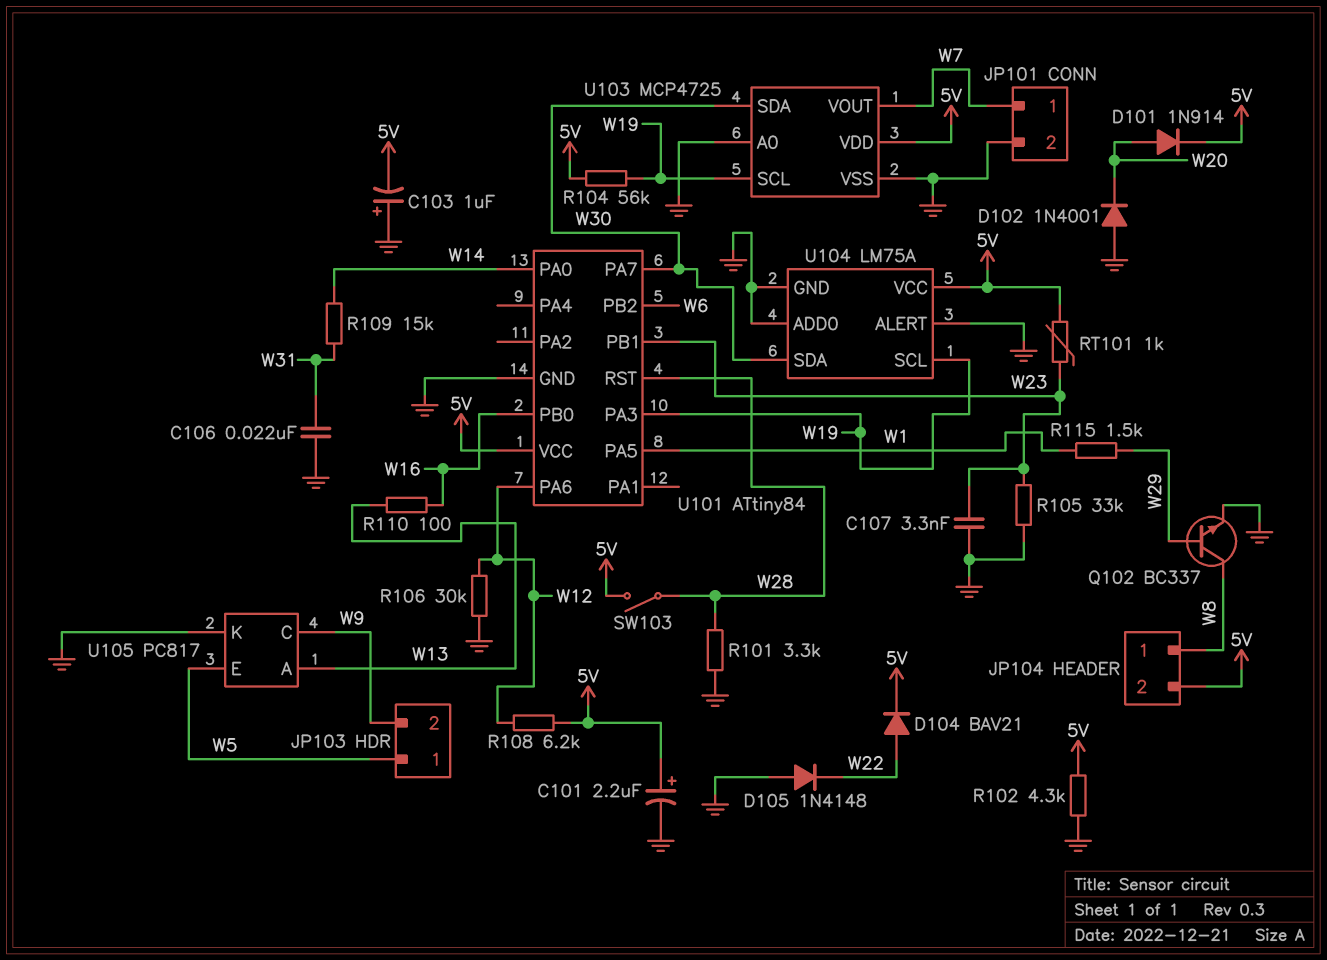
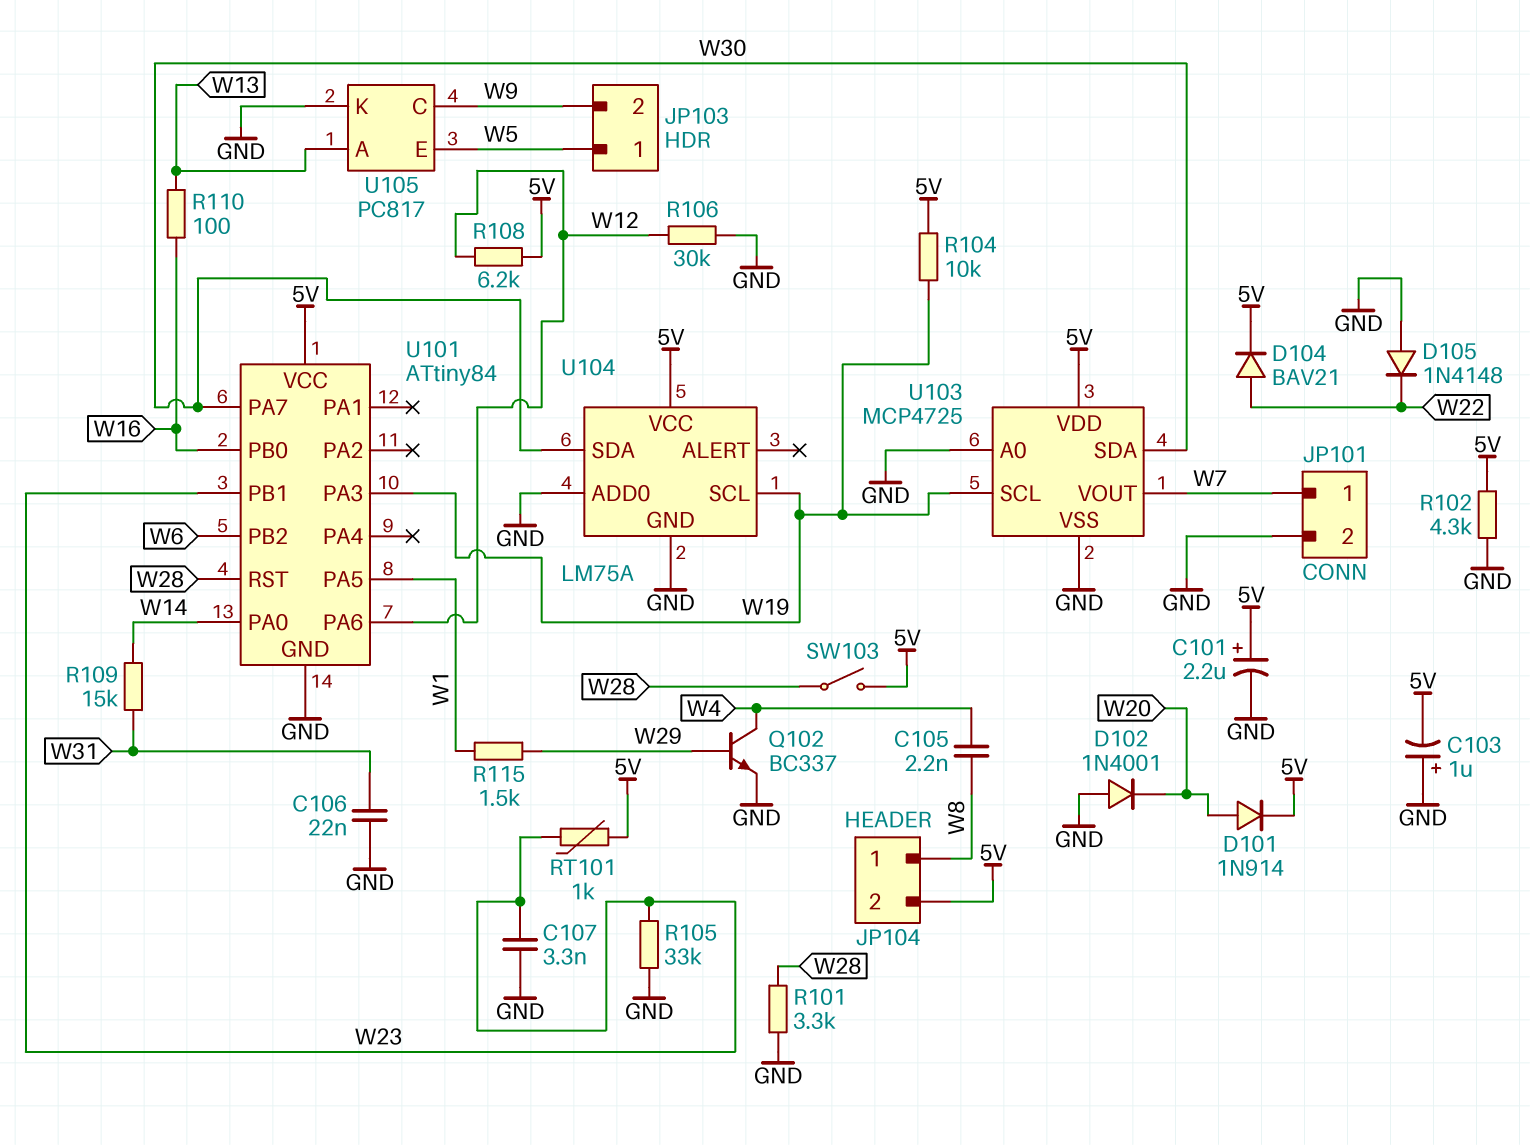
C105: none -> 2.2nF (W4, W8)
Q102: NPN BC337 (B W29, C W8, E GND) -> NPN BC337 (B W29, C W4, E GND)
R104: 56k (5V, W19) -> 10k (5V, W19)
U104 pin ALERT: GND -> none

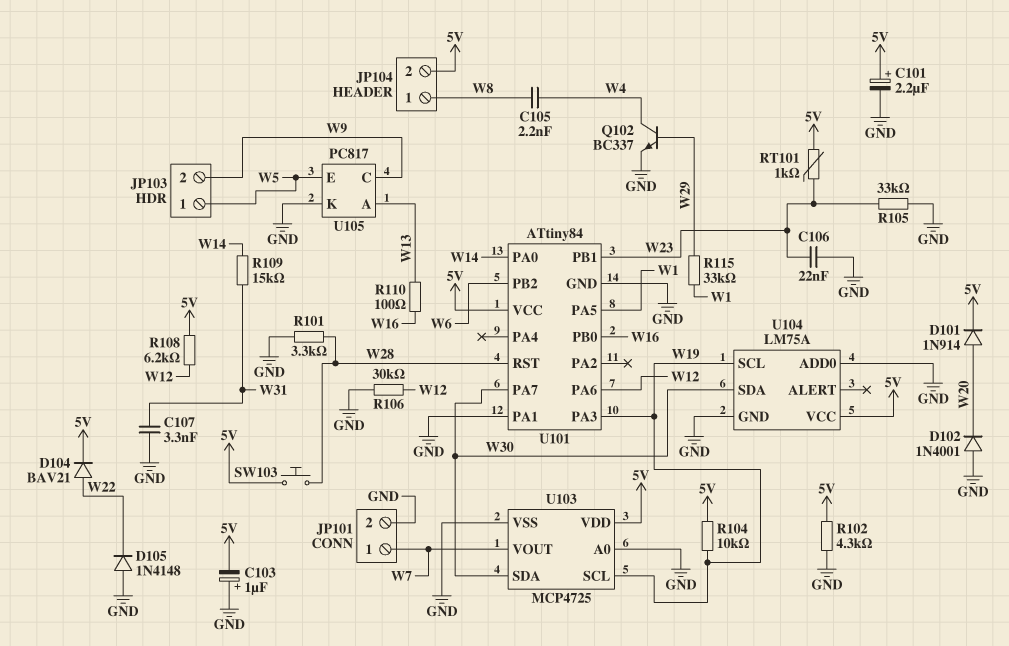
C106: 22nF (GND, W31) -> 22nF (GND, W23)
C107: 3.3nF (GND, W23) -> 3.3nF (GND, W31)
R115: 1.5k (W1, W29) -> 33k (W1, W29)
SW103: switch (5V, W28) -> button (5V, W28)
U101 pin PA1: none -> GND

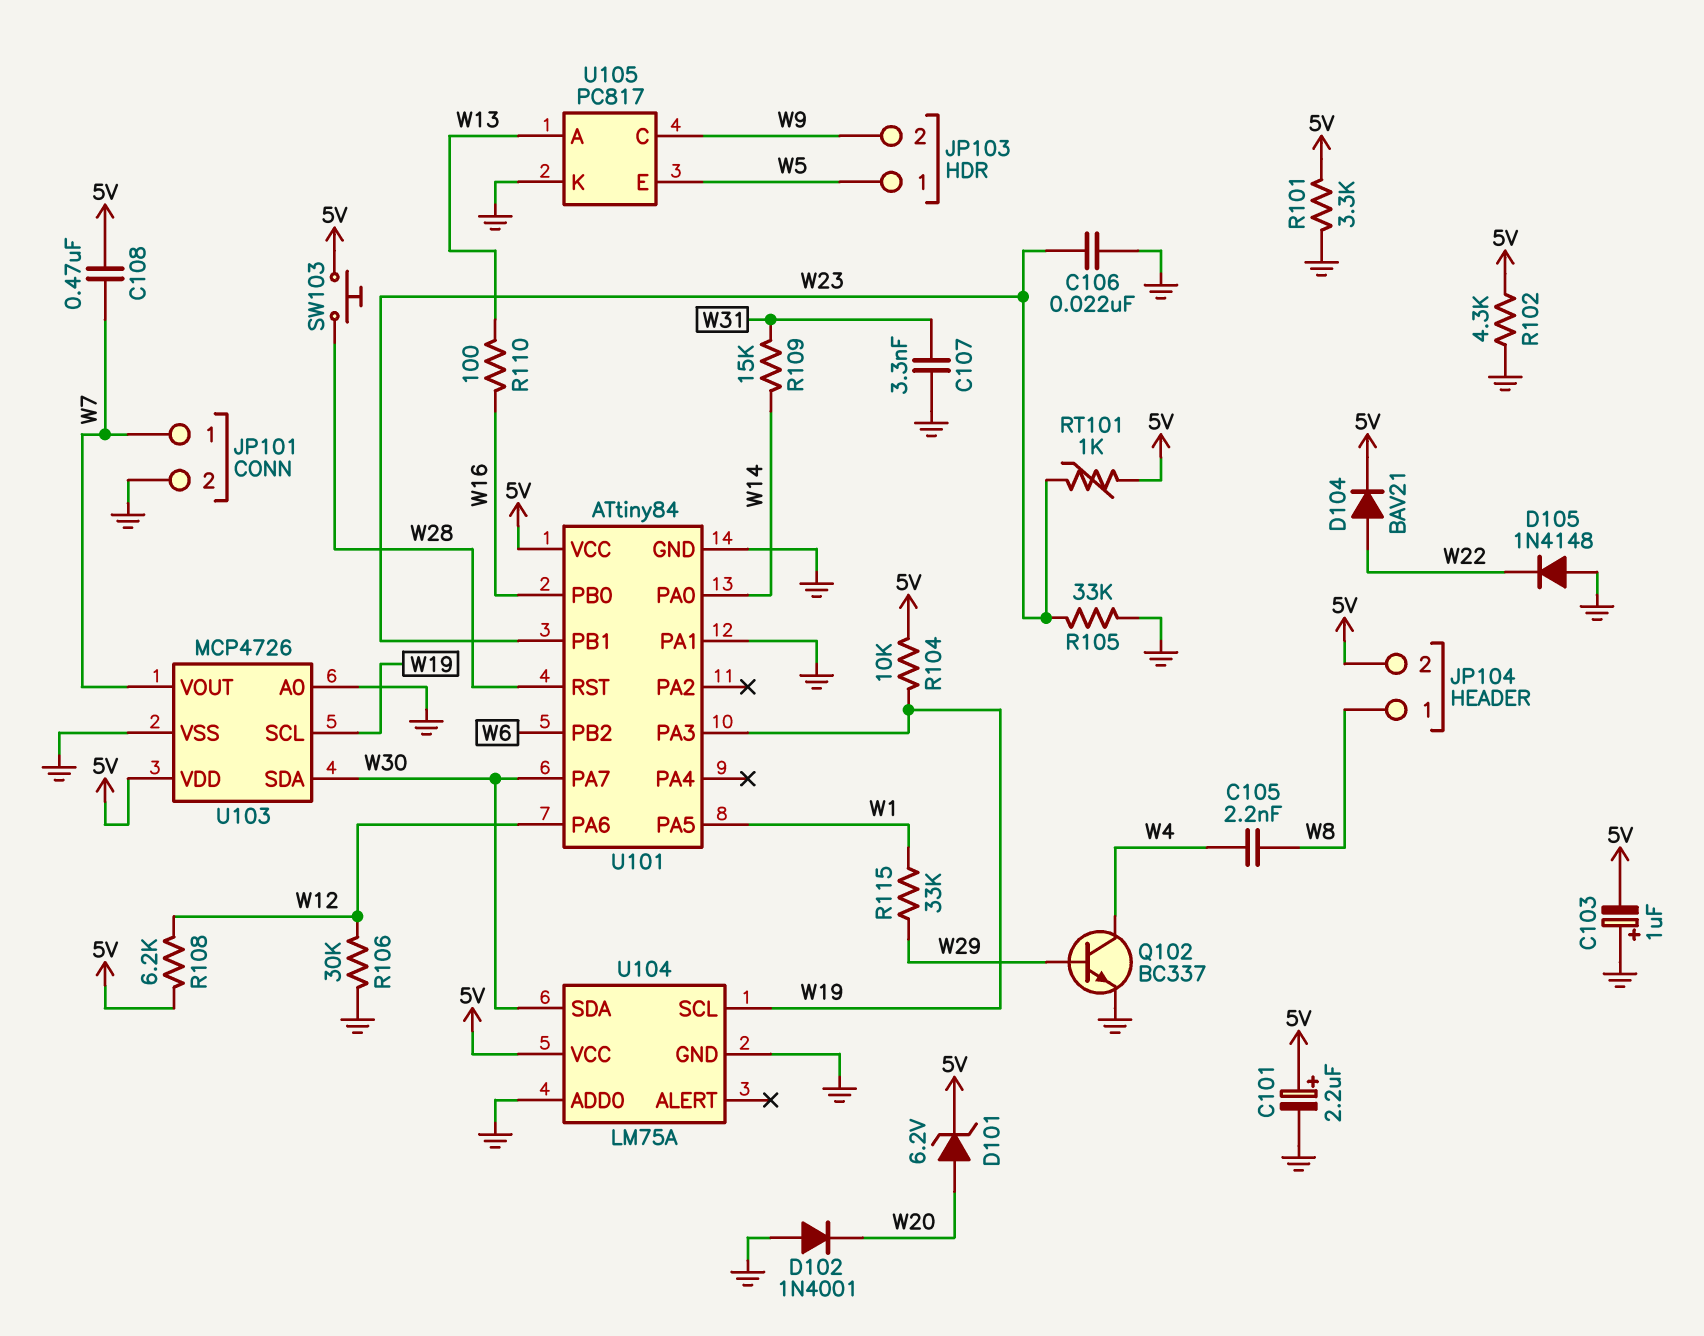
C108: none -> 470nF (5V, W7)
D101: diode 1N914 (A W20, K 5V) -> zener 6.2V (A W20, K 5V)
R101: 3.3k (GND, W28) -> 3.3k (5V, GND)
U103: MCP4725 -> MCP4726

